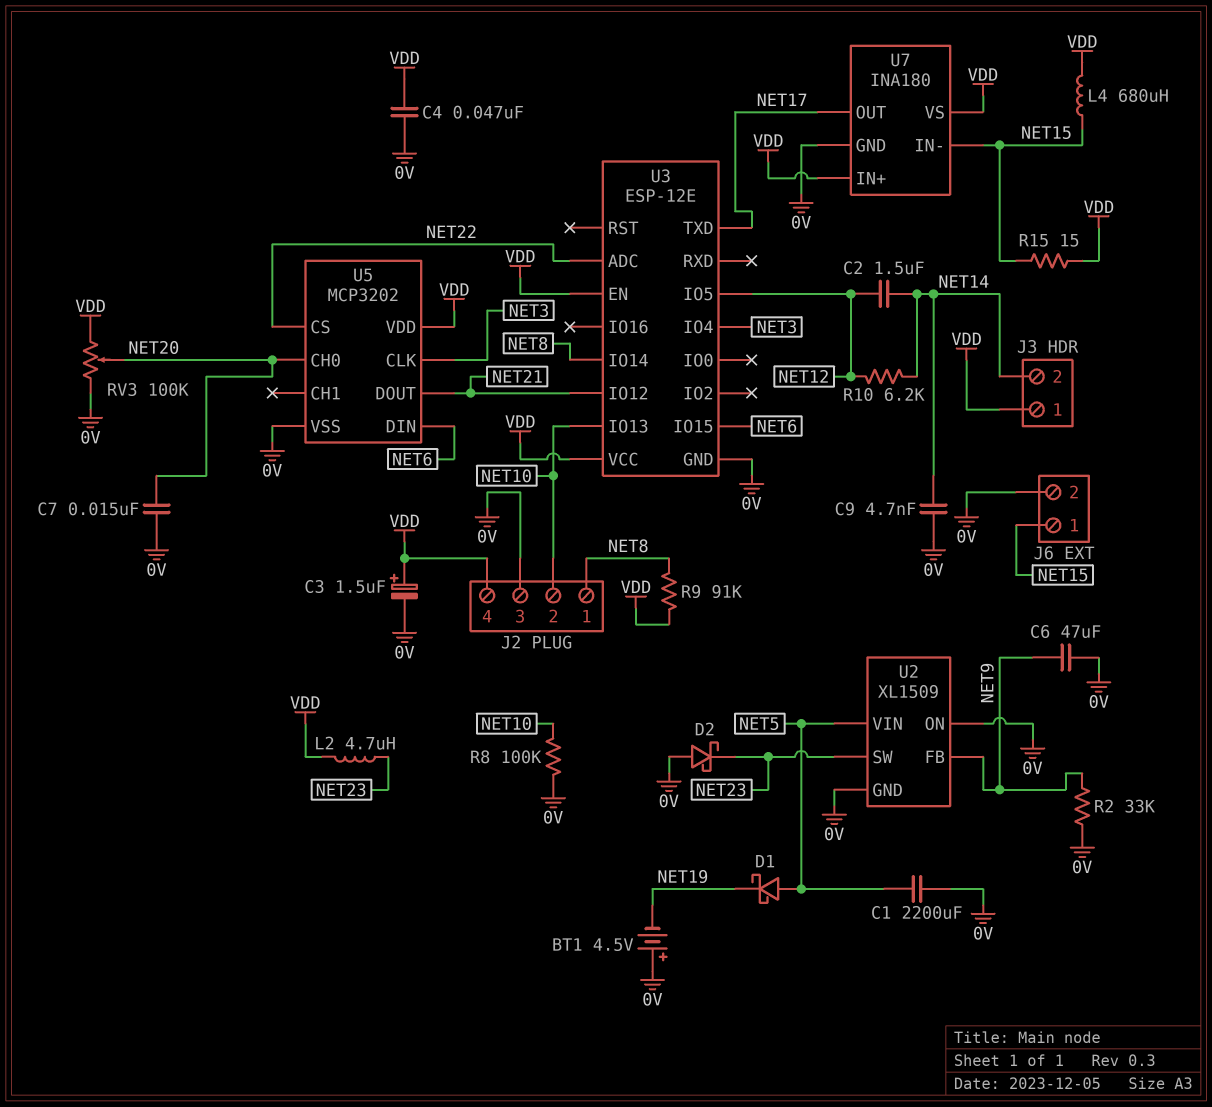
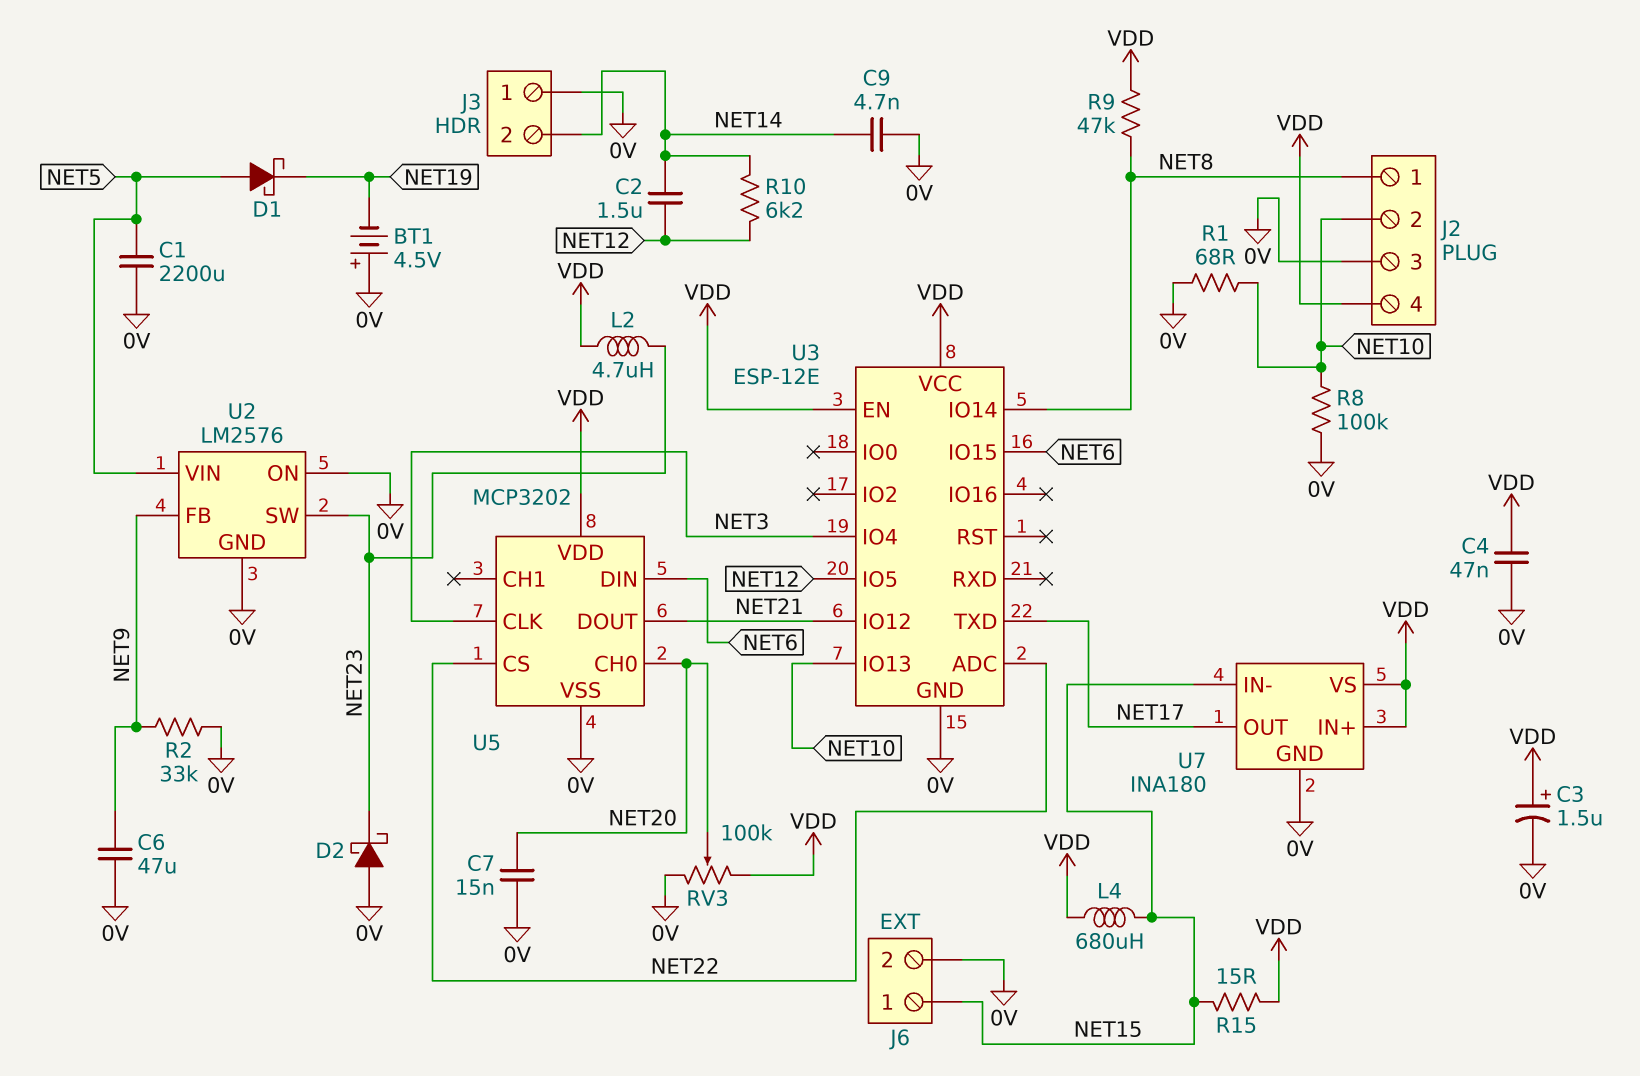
J3 pin 1: VDD -> 0V
R1: none -> 68 (0V, NET10)
R9: 91k (NET8, VDD) -> 47k (NET8, VDD)
U2: XL1509 -> LM2576

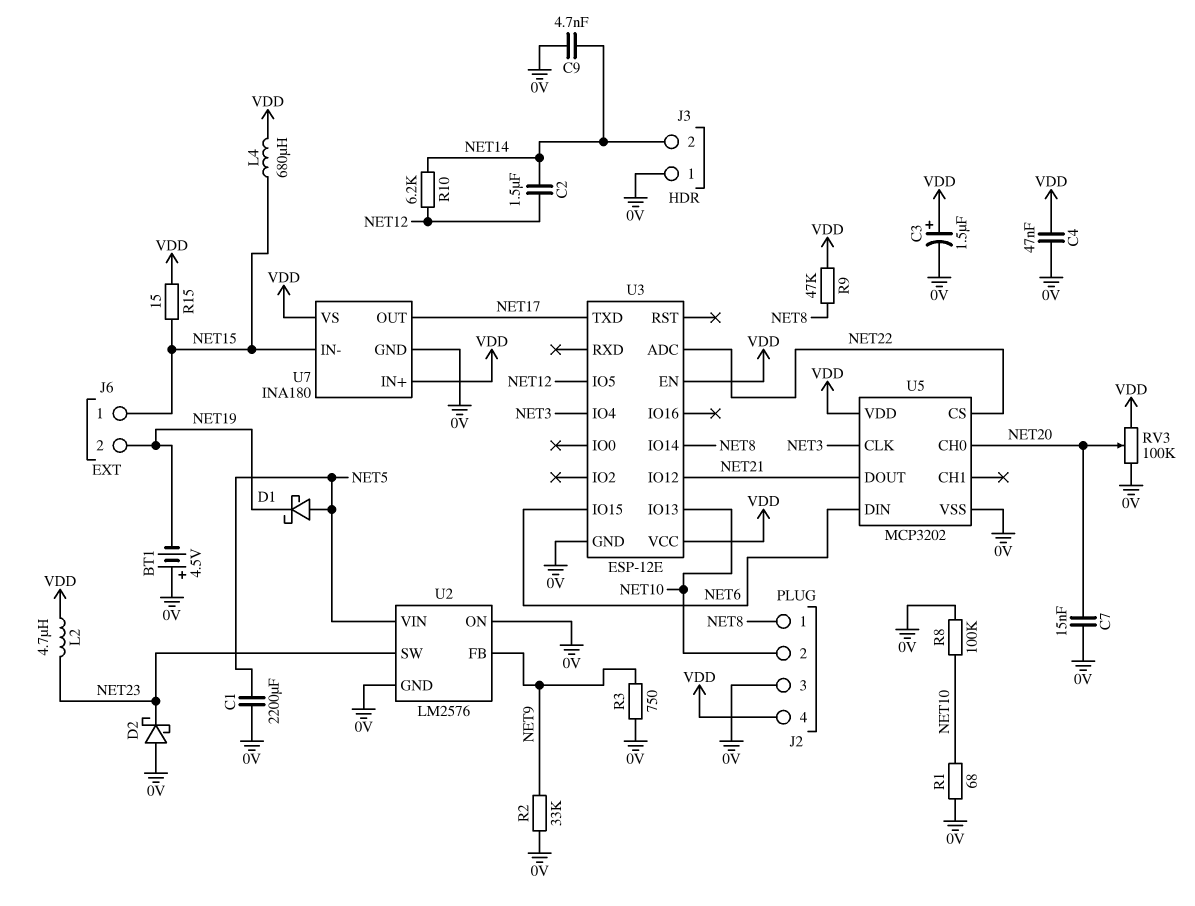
C6: 47uF (0V, NET9) -> none
J6 pin 2: 0V -> NET19
R3: none -> 750 (0V, NET9)

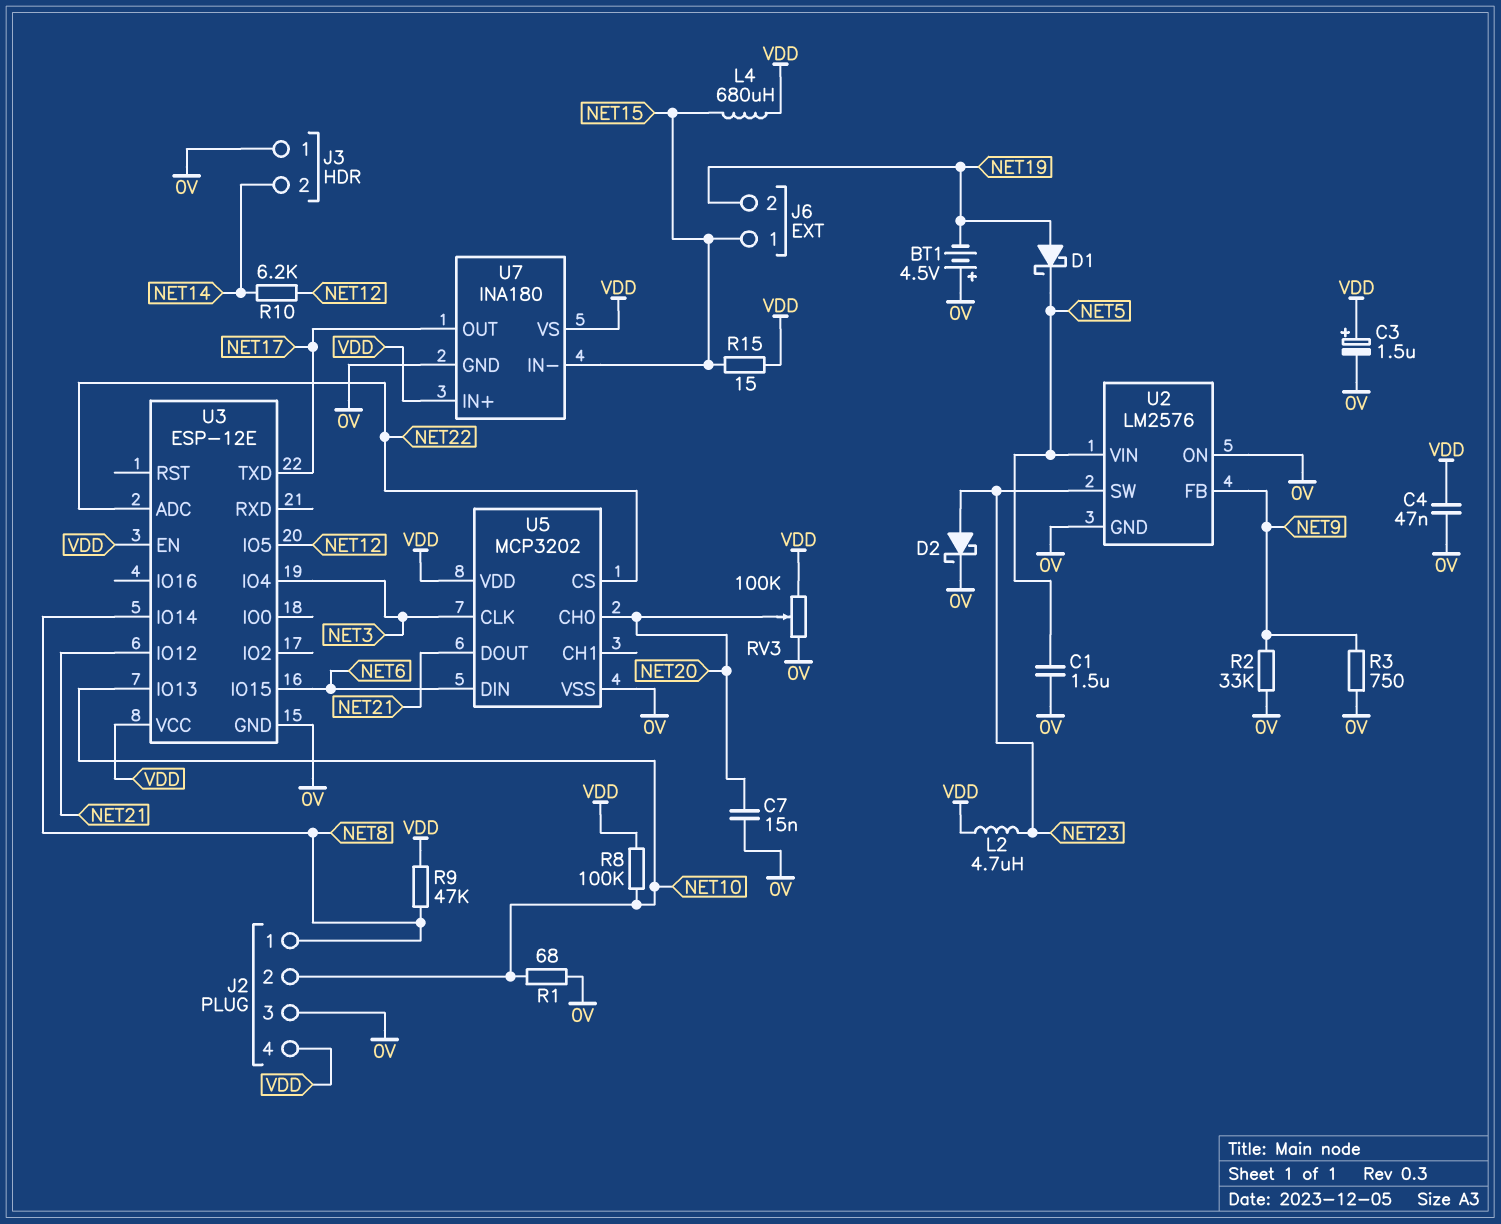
C1: 2200uF (0V, NET5) -> 1.5uF (0V, NET5)
C2: 1.5uF (NET12, NET14) -> none
C9: 4.7nF (0V, NET14) -> none
D1: schottky (A NET5, K NET19) -> schottky (A NET19, K NET5)
D2: schottky (A 0V, K NET23) -> schottky (A NET23, K 0V)
R8: 100k (0V, NET10) -> 100k (NET10, VDD)

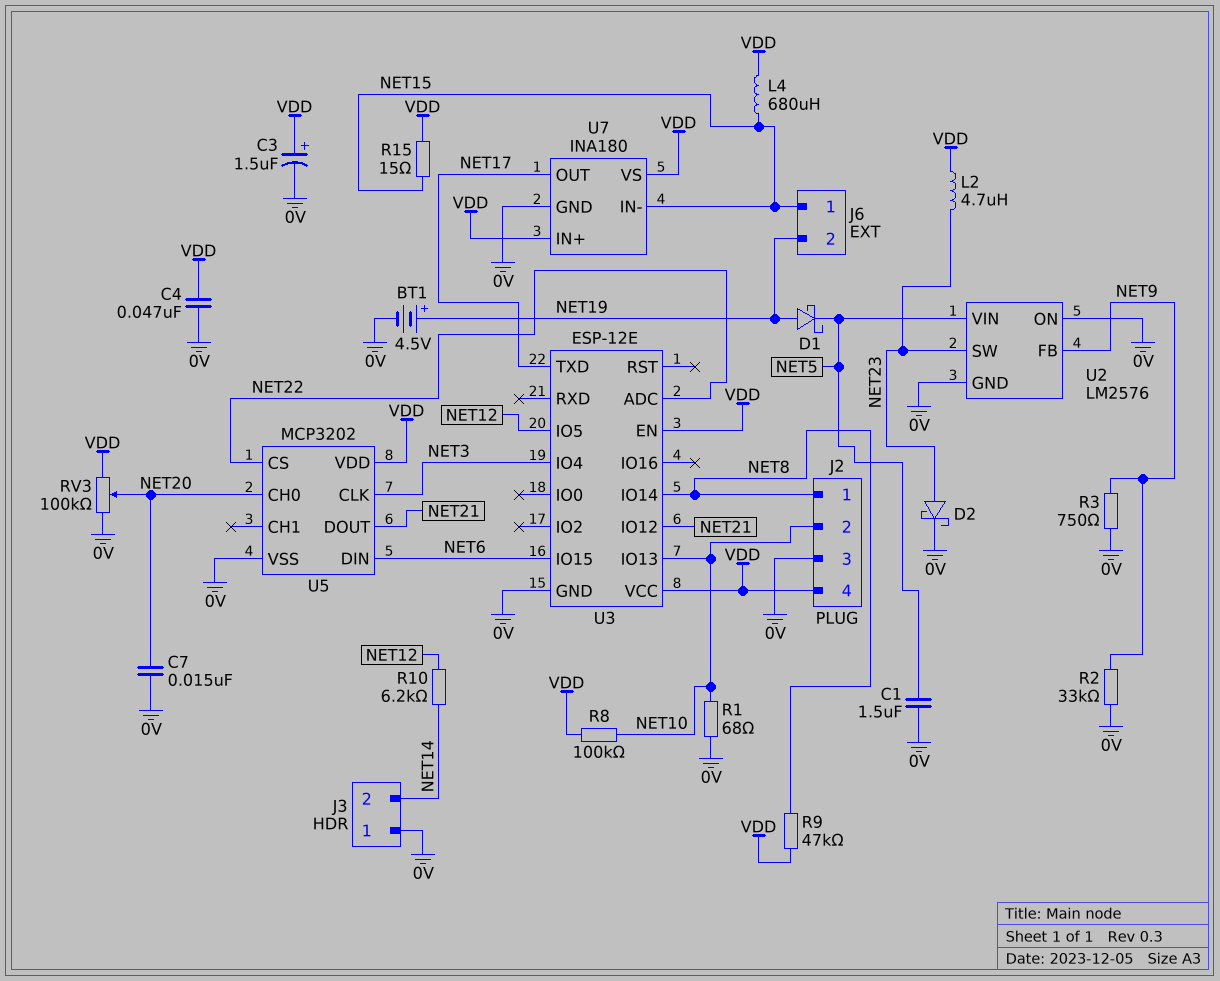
BT1: 4.5V (plus 0V, minus NET19) -> 4.5V (plus NET19, minus 0V)

